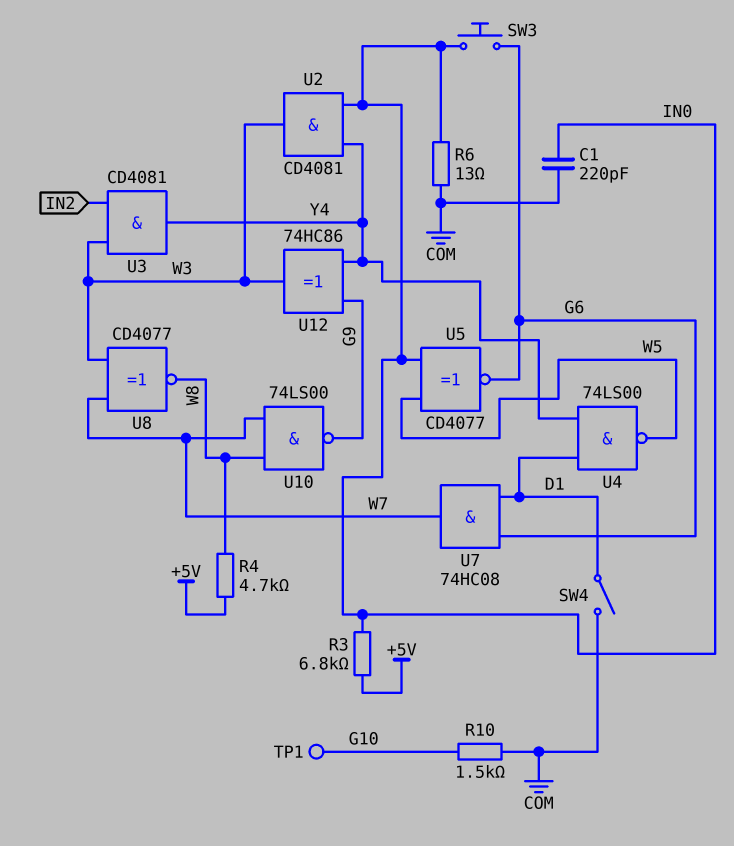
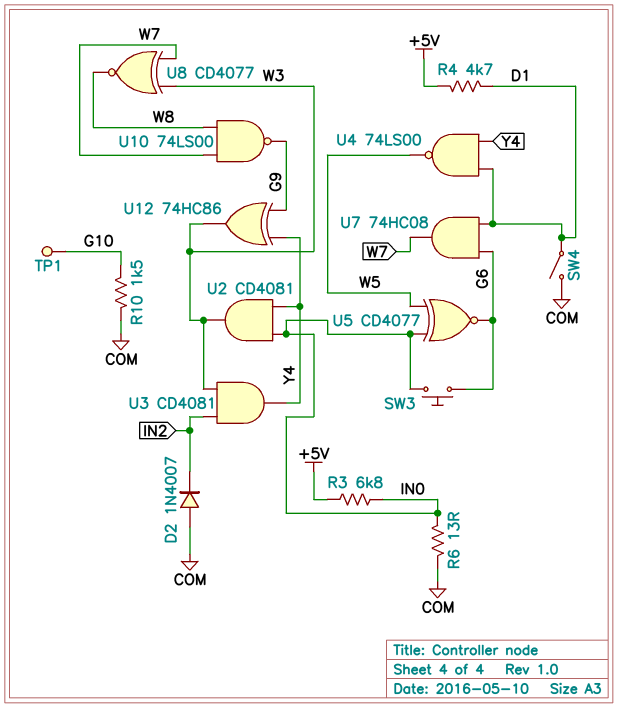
C1: 220pF (COM, IN0) -> none
D2: none -> diode 1N4007 (A COM, K IN2)
R4: 4.7k (+5V, W8) -> 4.7k (+5V, D1)

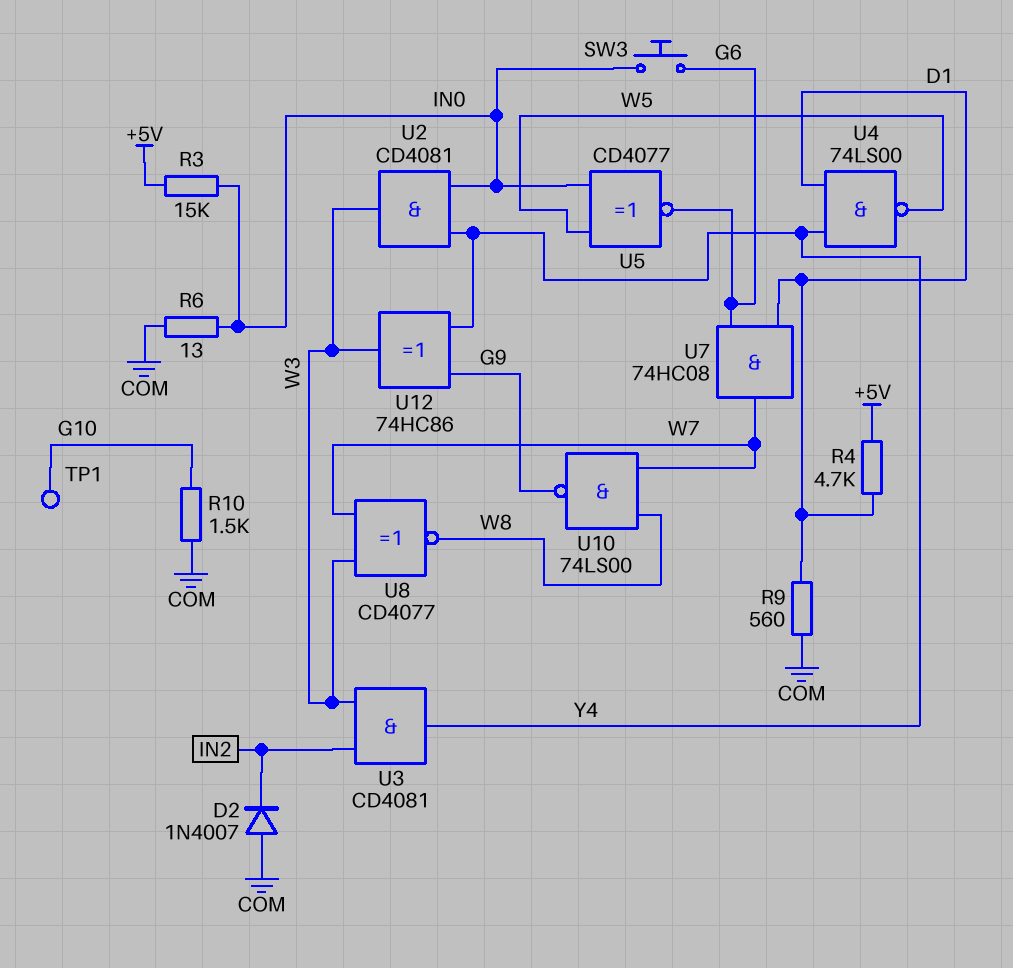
R3: 6.8k (+5V, IN0) -> 15k (+5V, IN0)
R9: none -> 560 (COM, D1)
SW4: switch (COM, D1) -> none

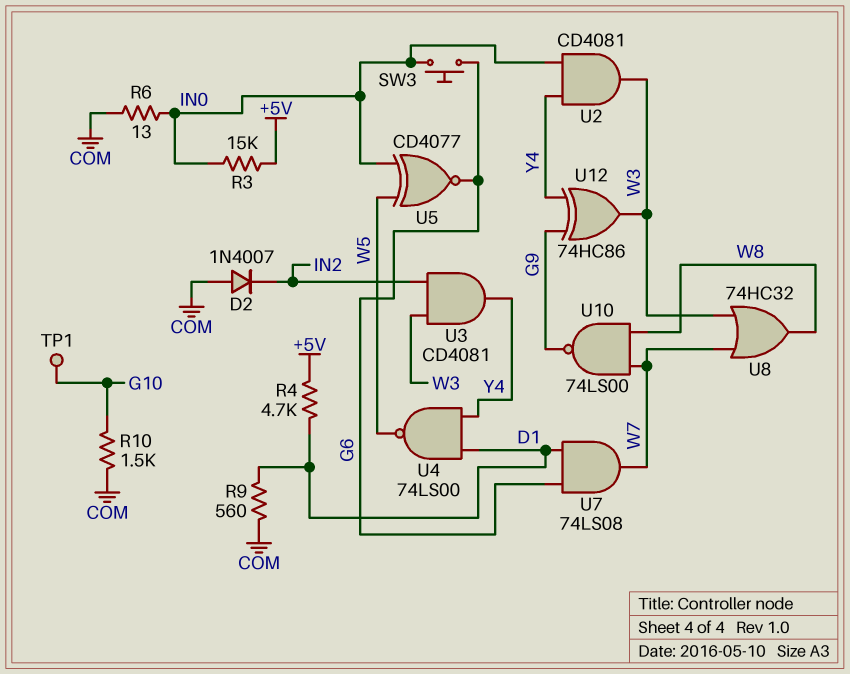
U7: AND 74HC08 (in D1, in G6, out W7) -> AND 74LS08 (in D1, in G6, out W7)
U8: XNOR CD4077 (in W3, in W7, out W8) -> OR 74HC32 (in W3, in W7, out W8)

